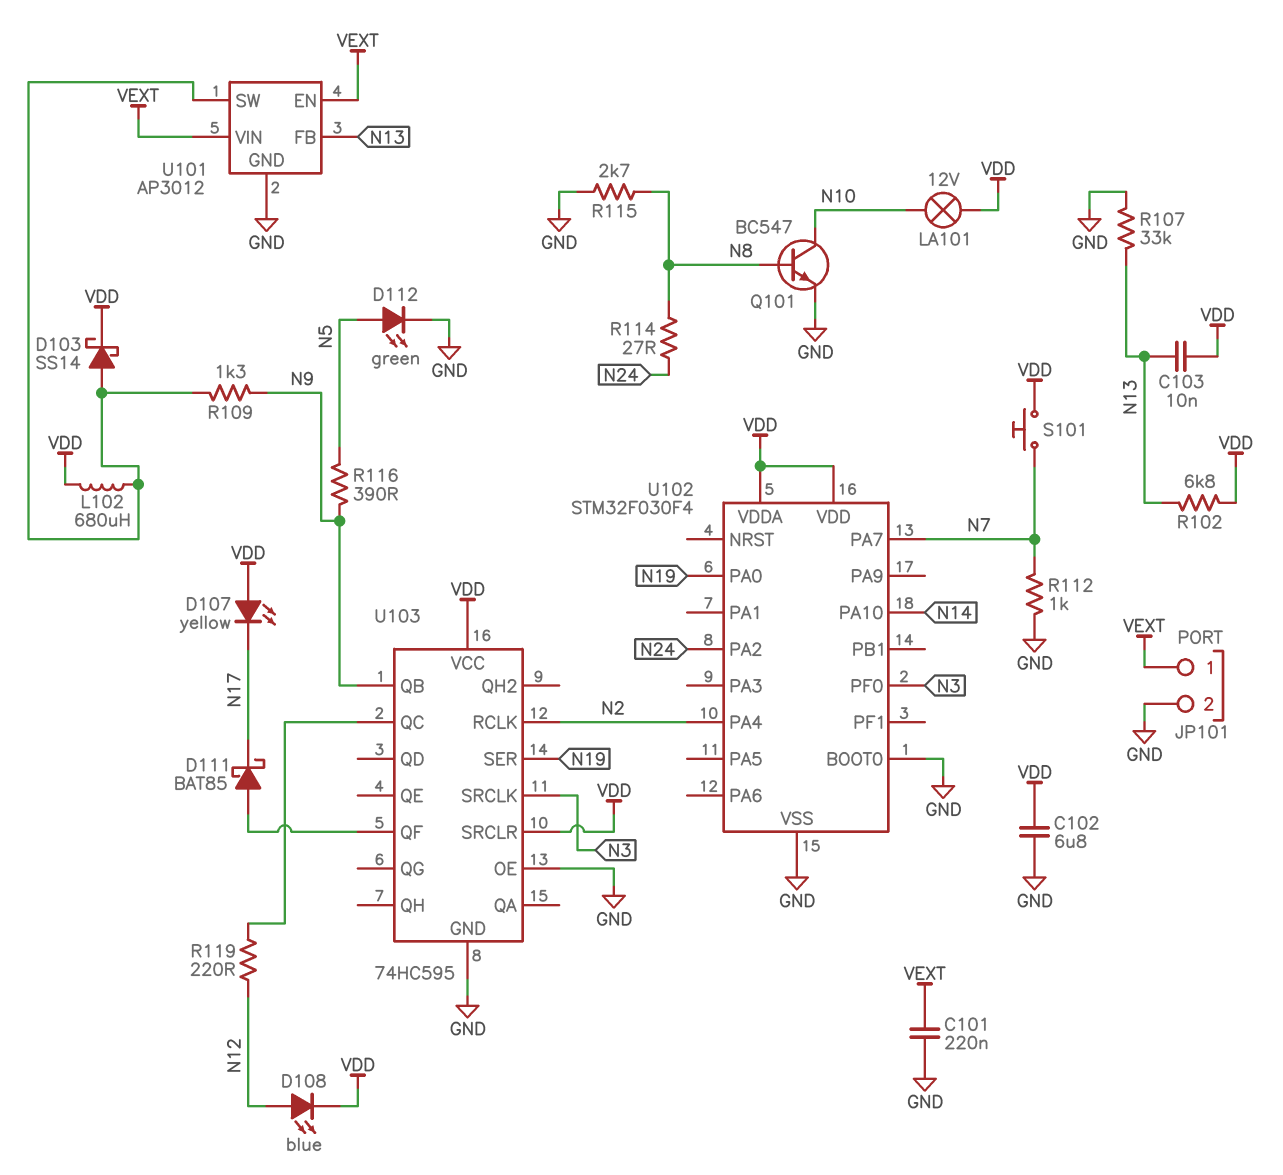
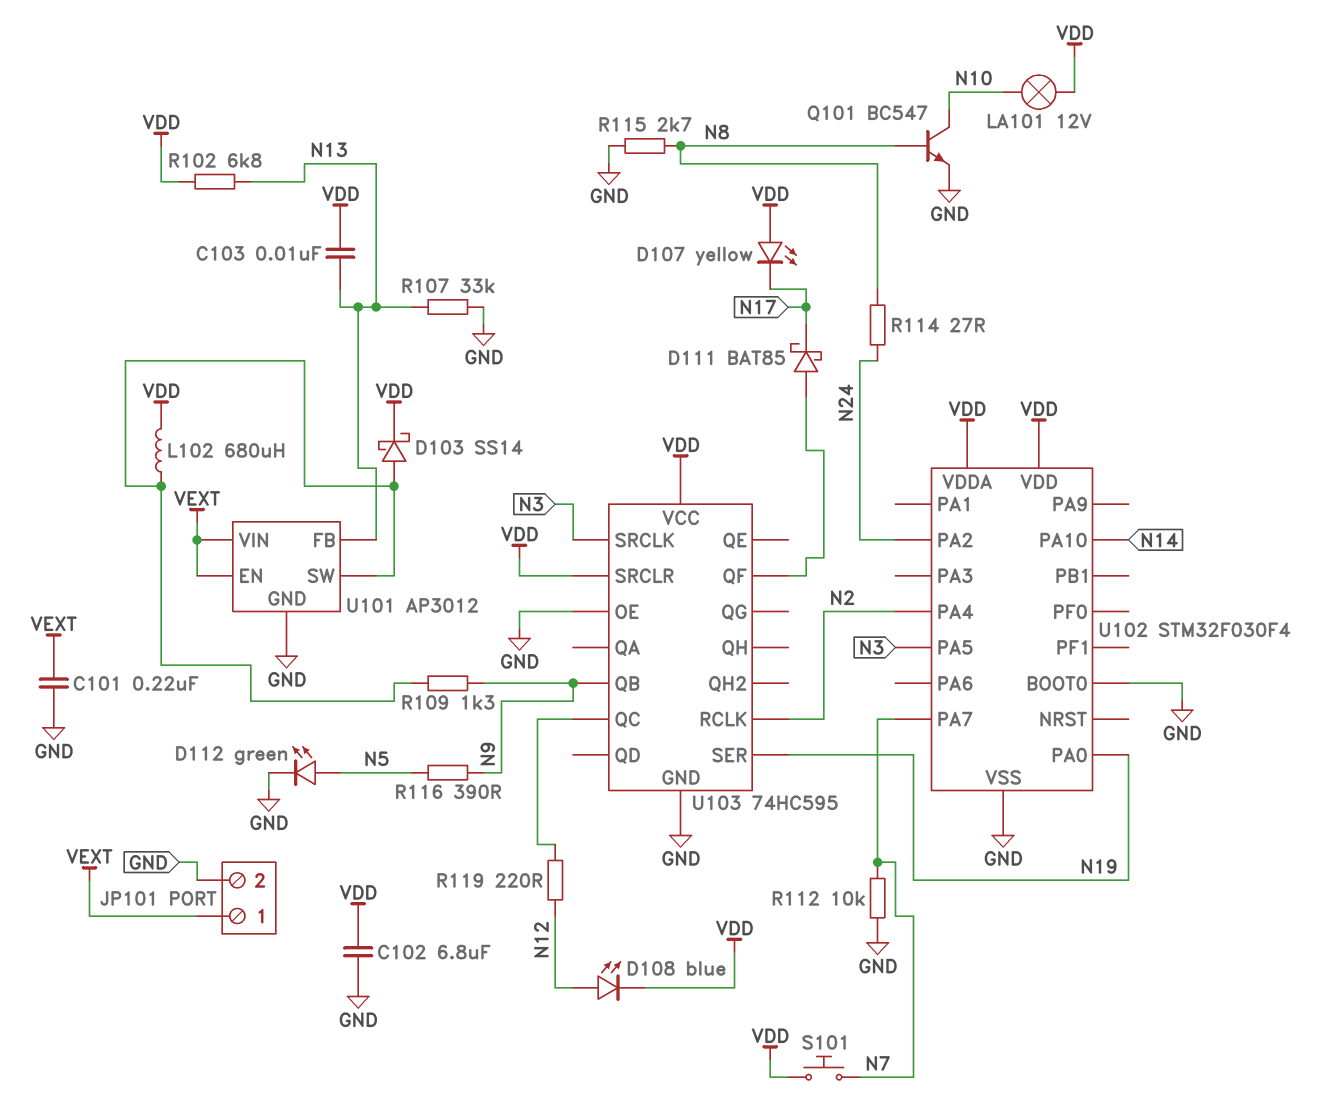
R112: 1k (GND, N7) -> 10k (GND, N7)
U102 pin PA5: none -> N3
U102 pin PF0: N3 -> none

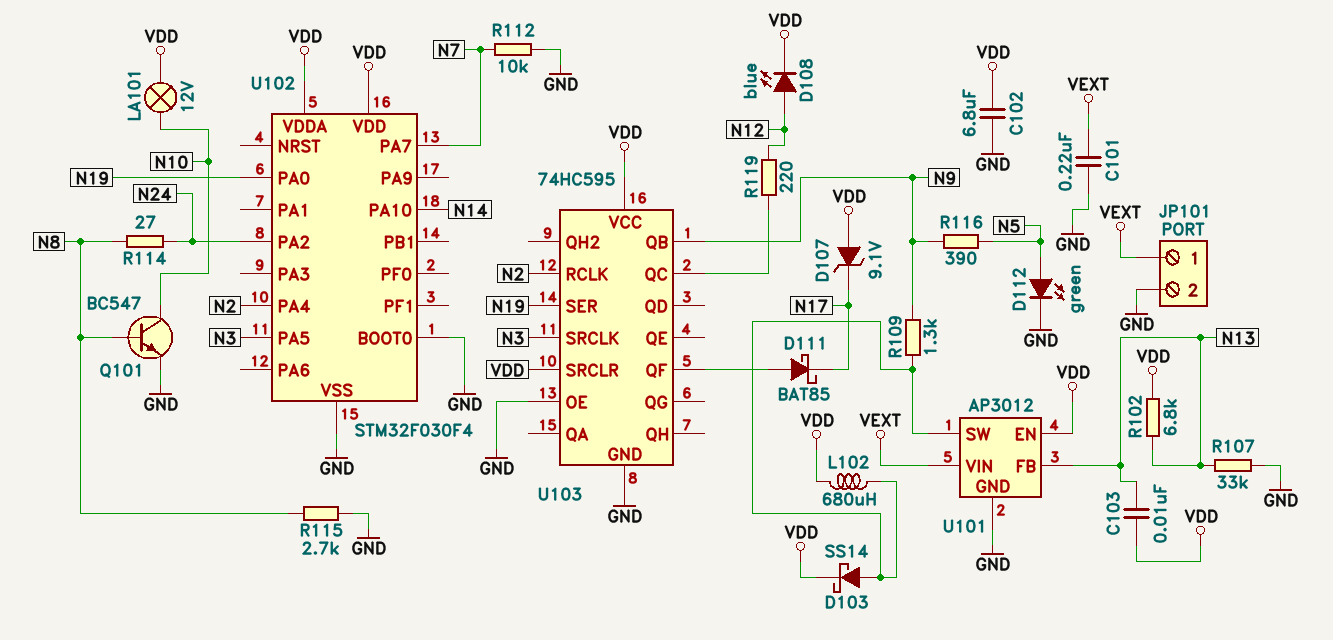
D107: LED yellow (A VDD, K N17) -> zener 9.1V (A VDD, K N17)
S101: button (N7, VDD) -> none
U101 pin EN: VEXT -> VDD

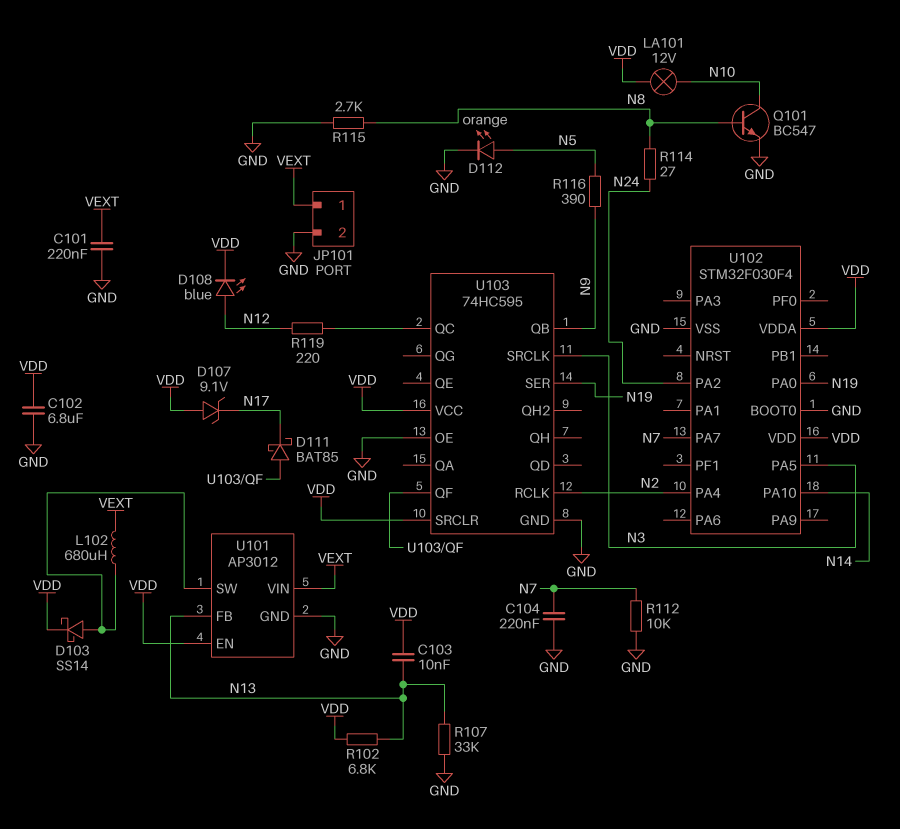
C104: none -> 220nF (GND, N7)
D112: LED green (A N5, K GND) -> LED orange (A N5, K GND)
L102: 680uH (U101/SW, VDD) -> 680uH (U101/SW, VEXT)
R109: 1.3k (N9, U101/SW) -> none

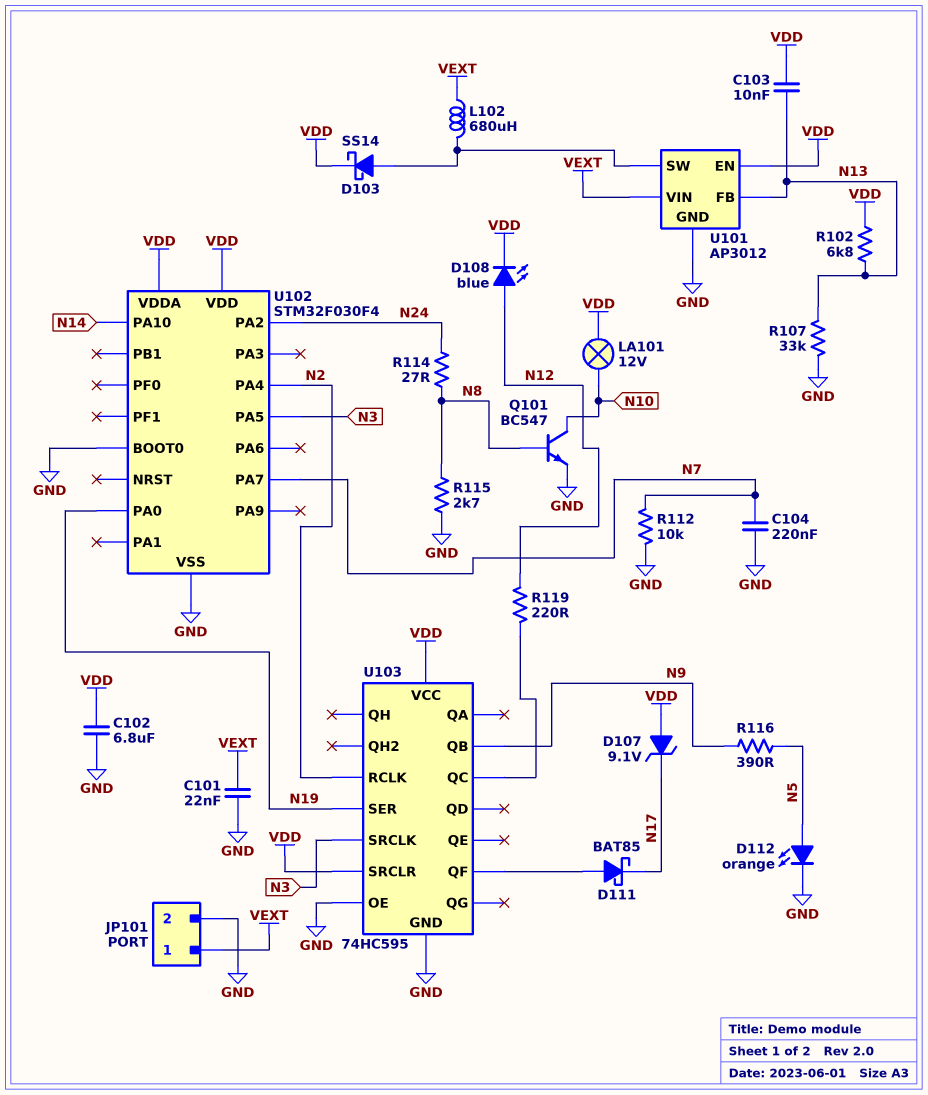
C101: 220nF (GND, VEXT) -> 22nF (GND, VEXT)

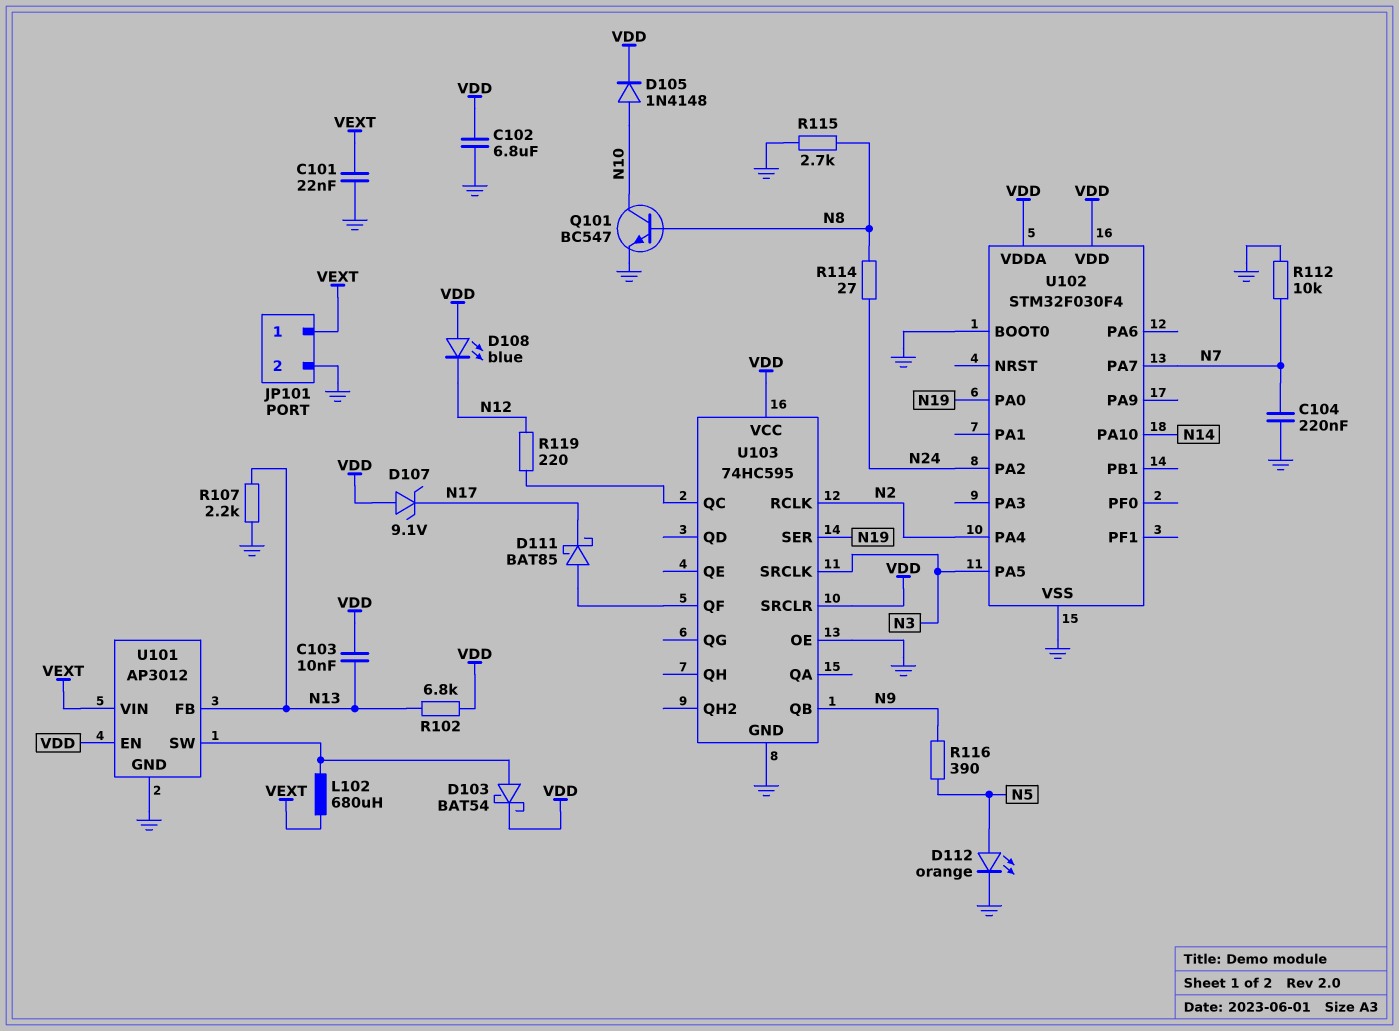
D103: schottky SS14 (A U101/SW, K VDD) -> schottky BAT54 (A U101/SW, K VDD)
D105: none -> diode 1N4148 (A N10, K VDD)
D108: LED blue (A N12, K VDD) -> LED blue (A VDD, K N12)
LA101: lamp 12V (N10, VDD) -> none
R107: 33k (GND, N13) -> 2.2k (GND, N13)

